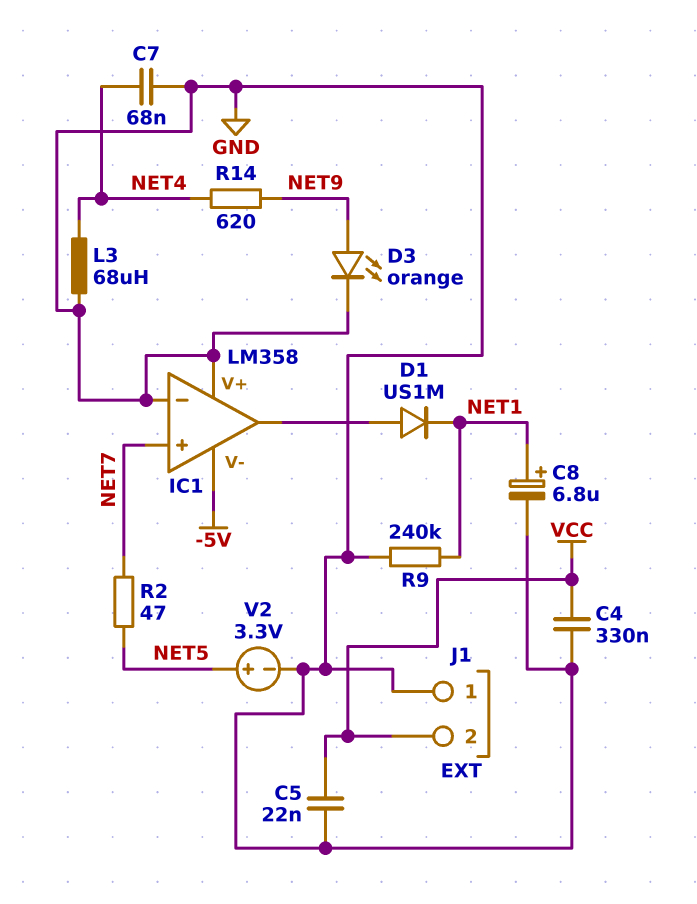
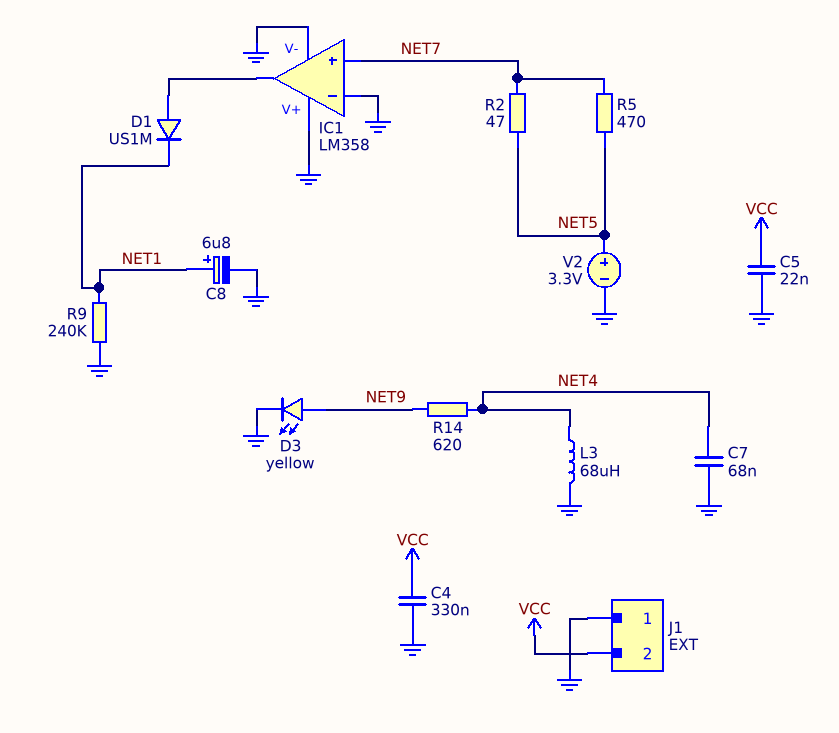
D3: LED orange (A NET9, K GND) -> LED yellow (A NET9, K GND)
IC1 pin V-: -5V -> GND
R5: none -> 470 (NET5, NET7)

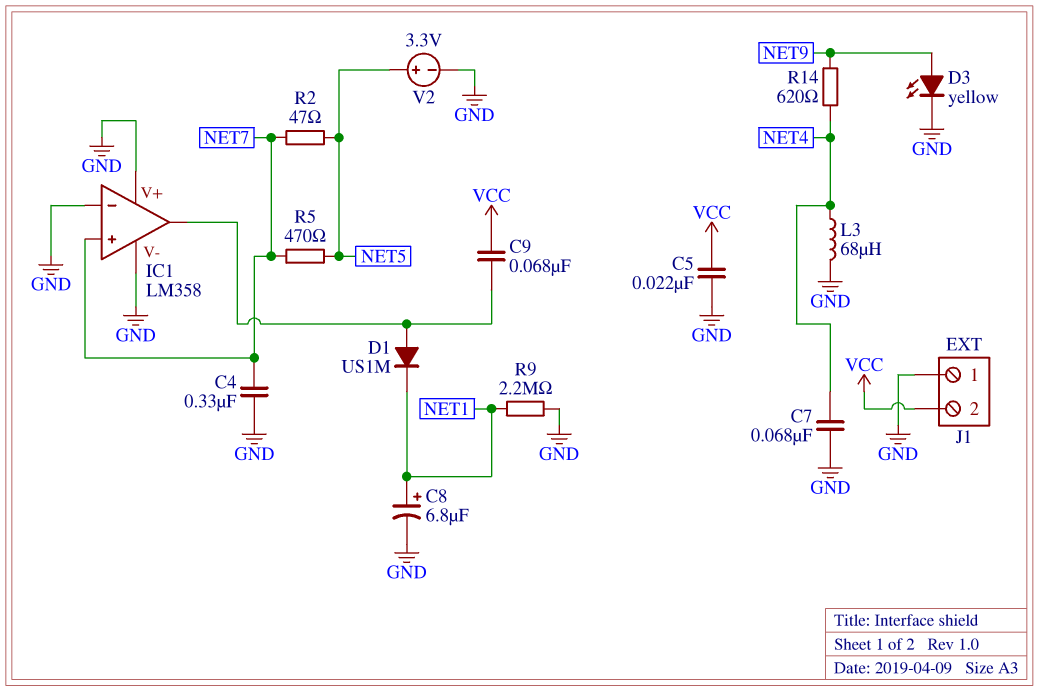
C4: 330nF (GND, VCC) -> 330nF (GND, NET7)
C9: none -> 68nF (IC1/out, VCC)
R9: 240k (GND, NET1) -> 2.2M (GND, NET1)

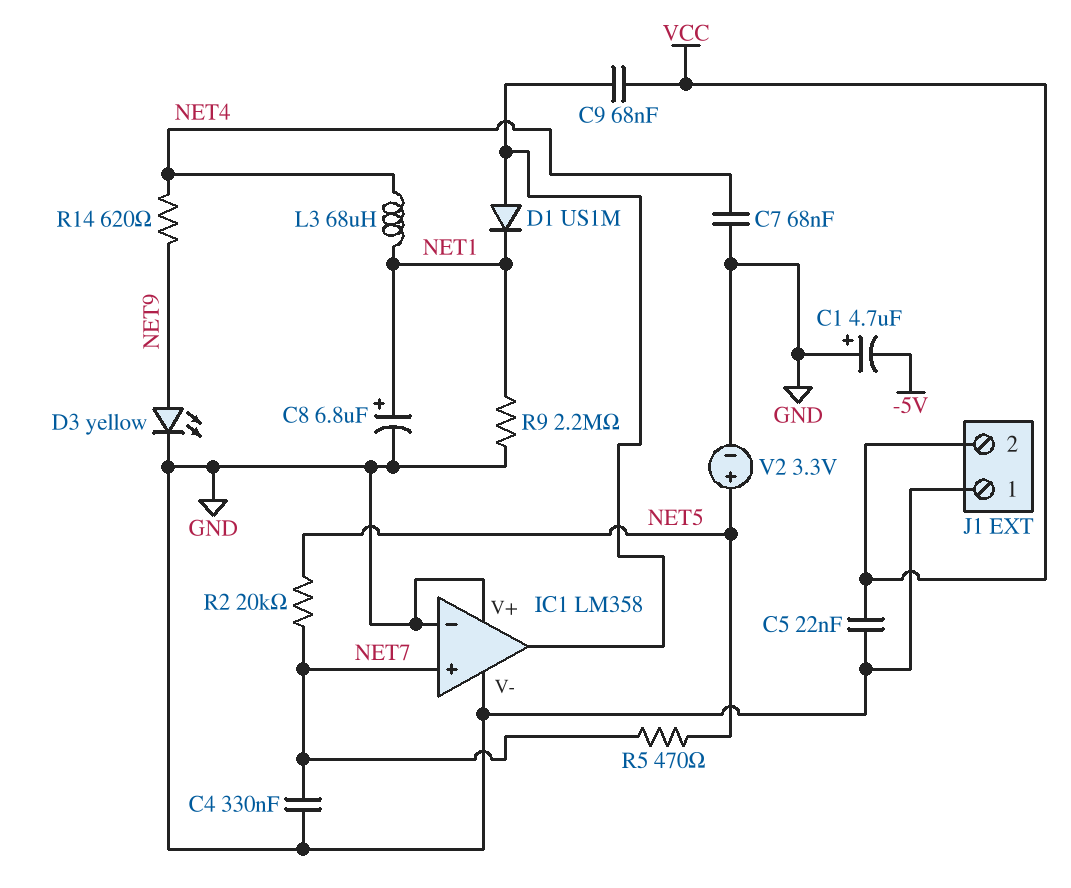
C1: none -> 4.7uF (plus GND, minus -5V)
L3: 68uH (GND, NET4) -> 68uH (NET1, NET4)
R2: 47 (NET5, NET7) -> 20k (NET5, NET7)

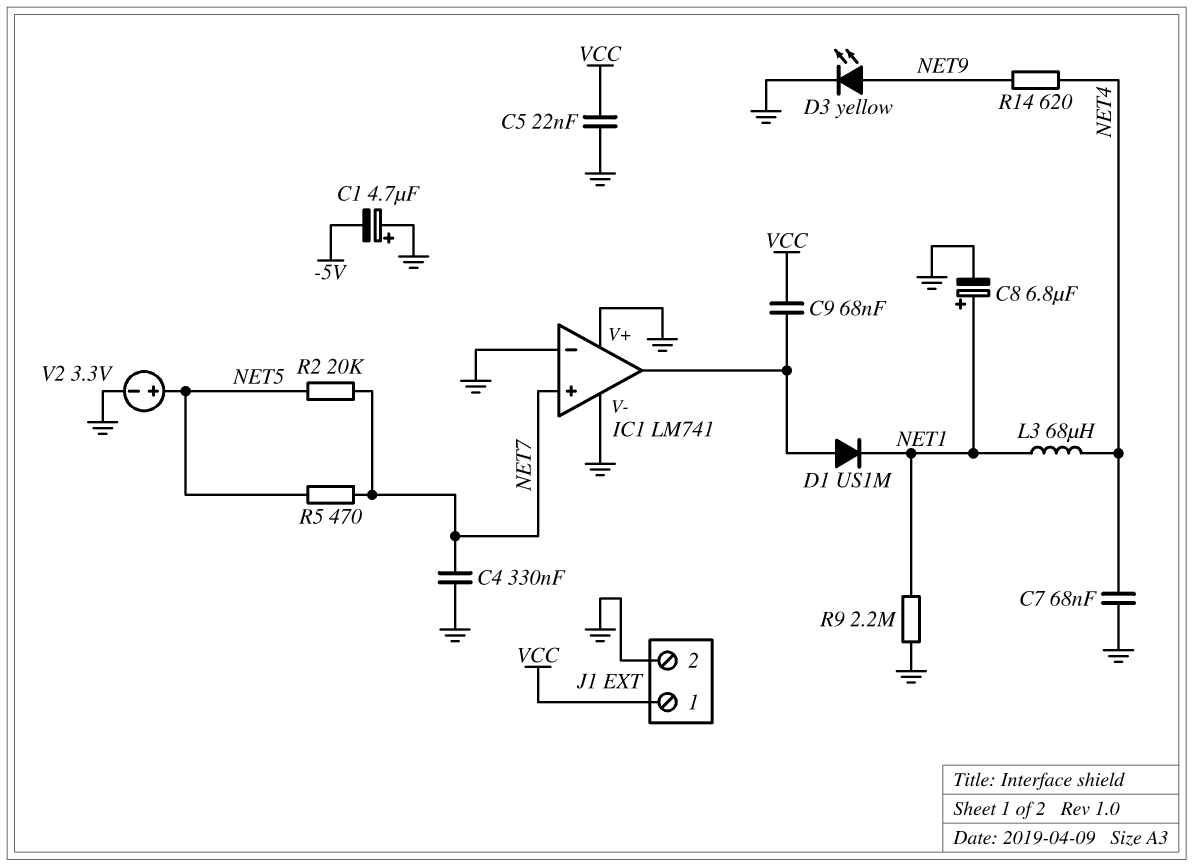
IC1: LM358 -> LM741
J1 pin 1: GND -> VCC
J1 pin 2: VCC -> GND

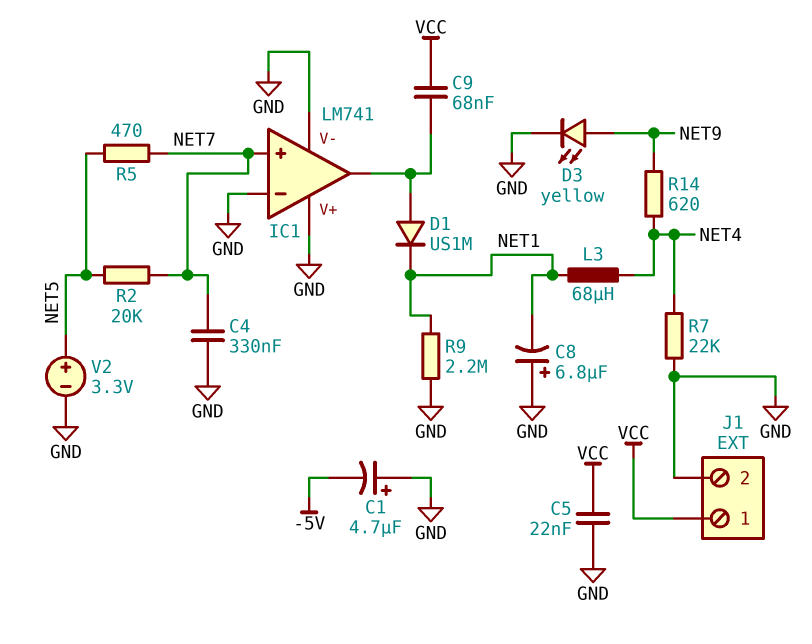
C7: 68nF (GND, NET4) -> none
C8: 6.8uF (plus NET1, minus GND) -> 6.8uF (plus GND, minus NET1)
R7: none -> 22k (GND, NET4)

